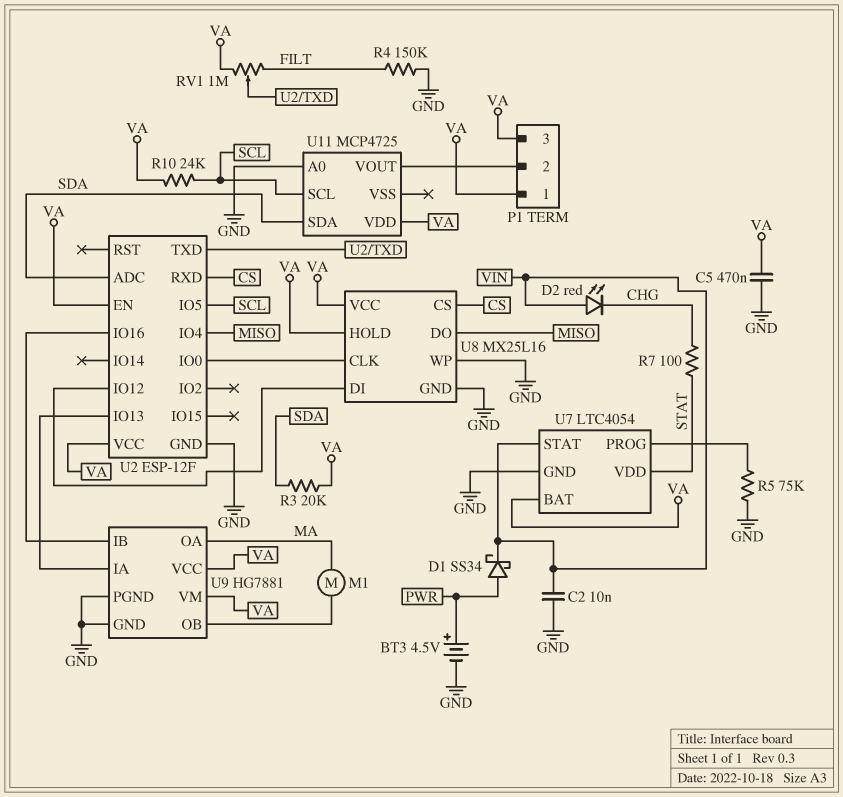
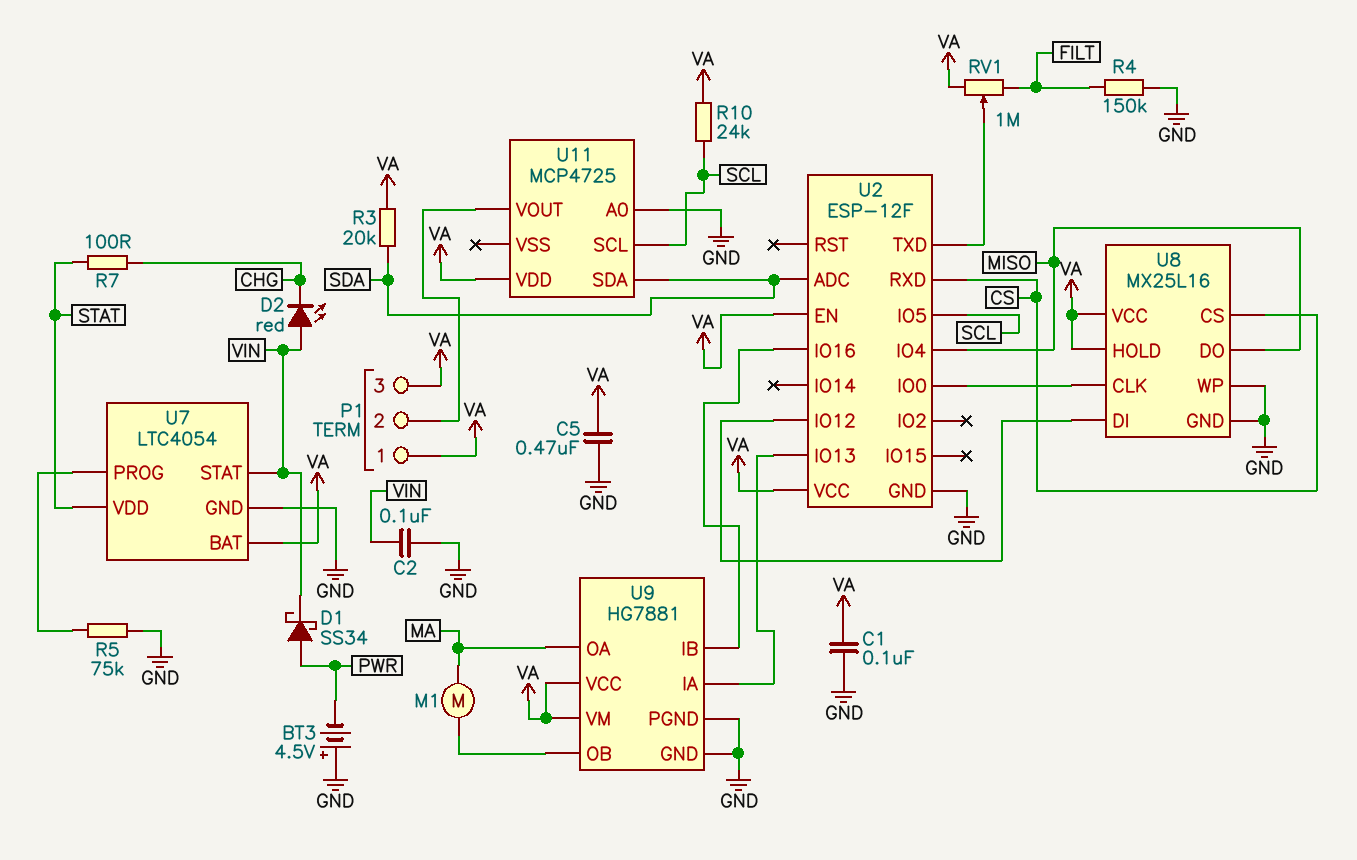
BT3: 4.5V (plus PWR, minus GND) -> 4.5V (plus GND, minus PWR)
C1: none -> 100nF (GND, VA)
C2: 10nF (GND, VIN) -> 100nF (GND, VIN)

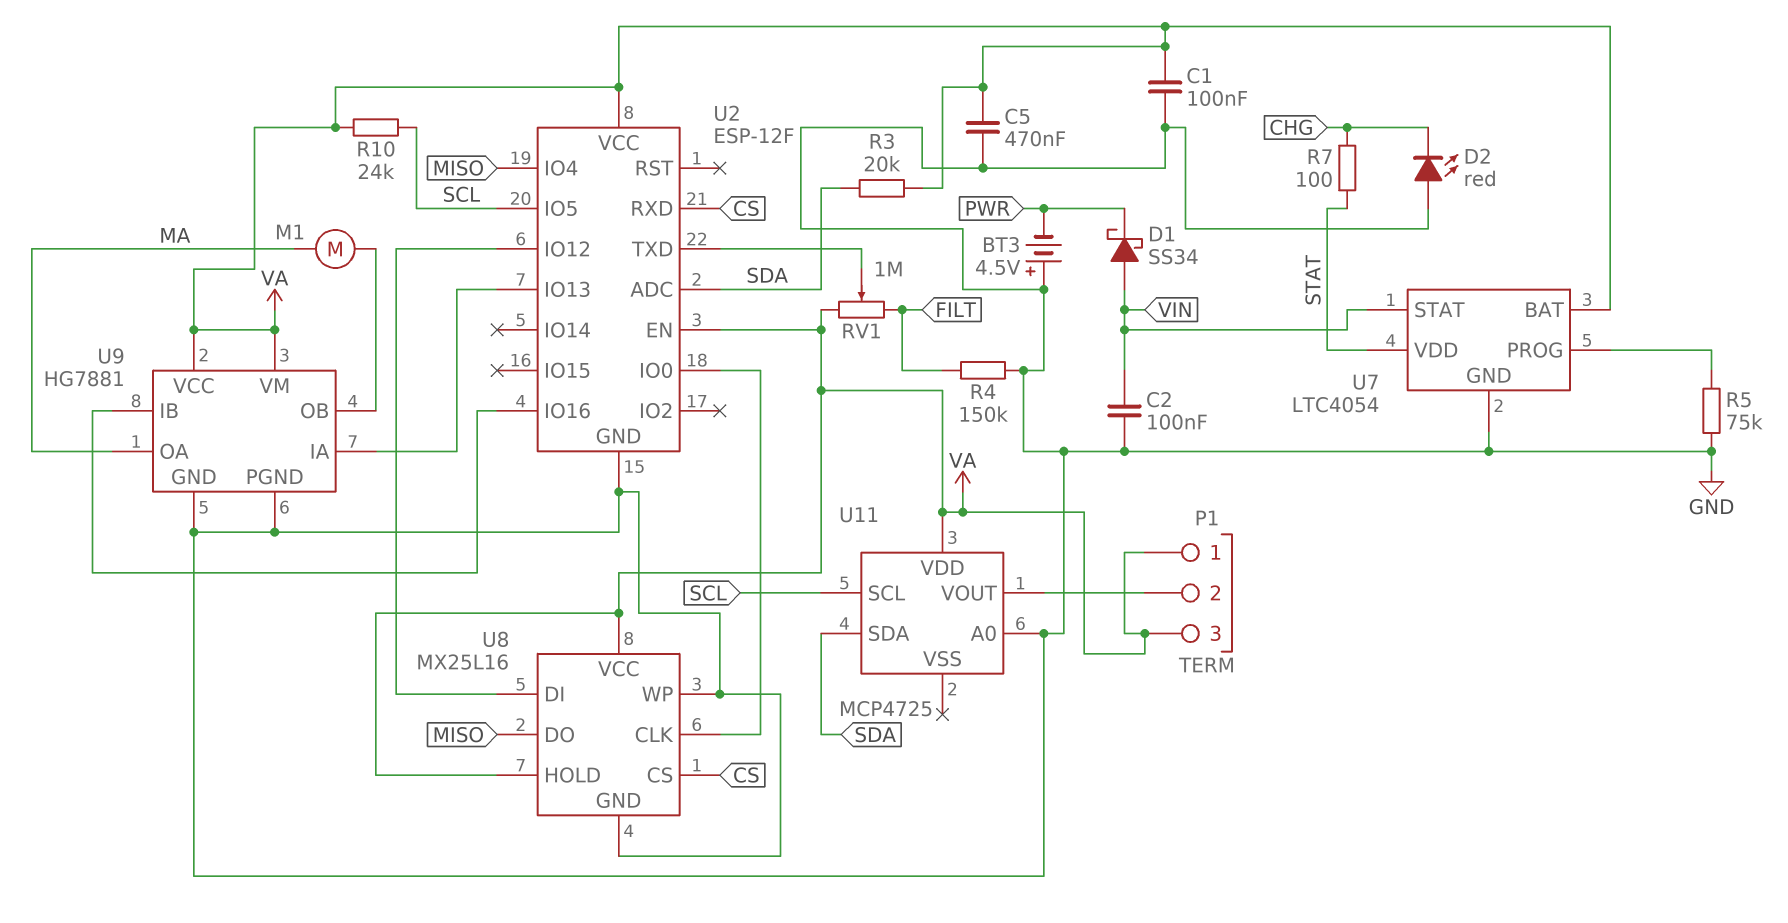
D1: schottky SS34 (A PWR, K VIN) -> schottky SS34 (A VIN, K PWR)
D2: LED red (A VIN, K CHG) -> LED red (A GND, K CHG)

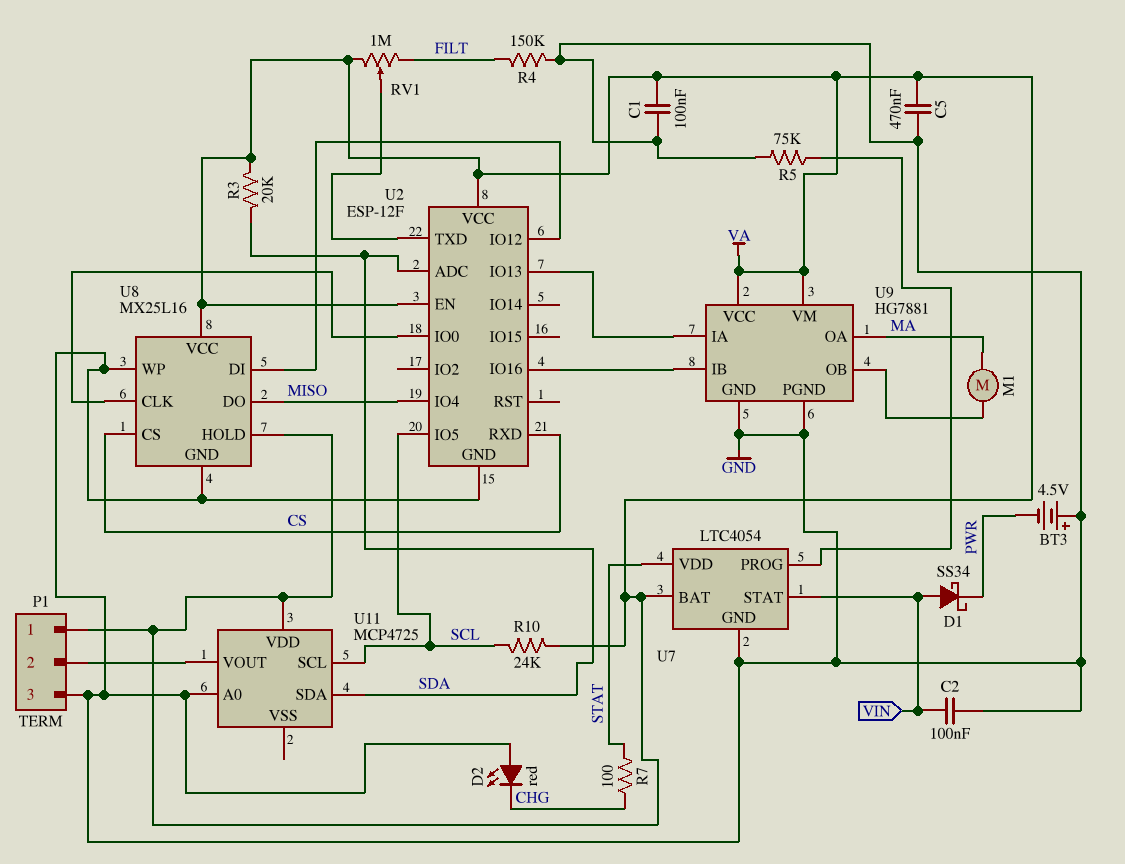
P1 pin 3: VA -> GND

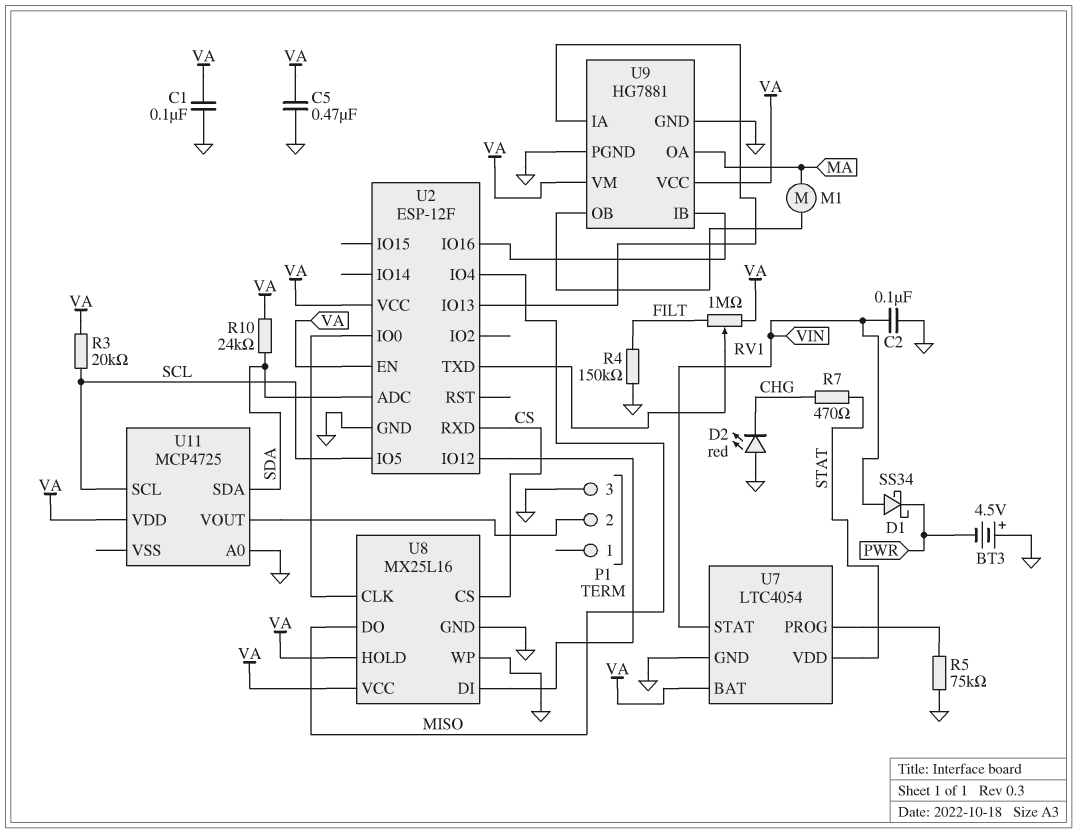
P1 pin 1: VA -> none
R3: 20k (SDA, VA) -> 20k (SCL, VA)
R7: 100 (CHG, STAT) -> 470 (CHG, STAT)
R10: 24k (SCL, VA) -> 24k (SDA, VA)

